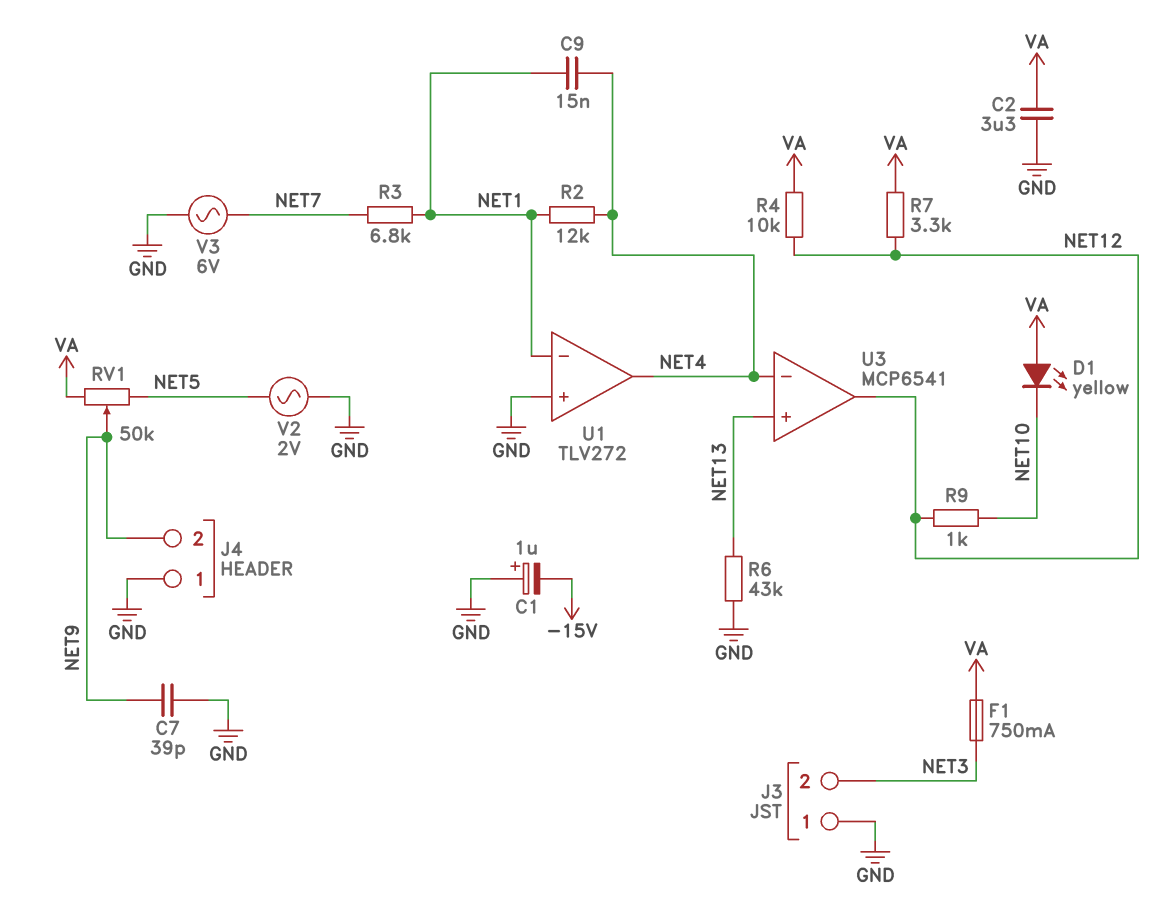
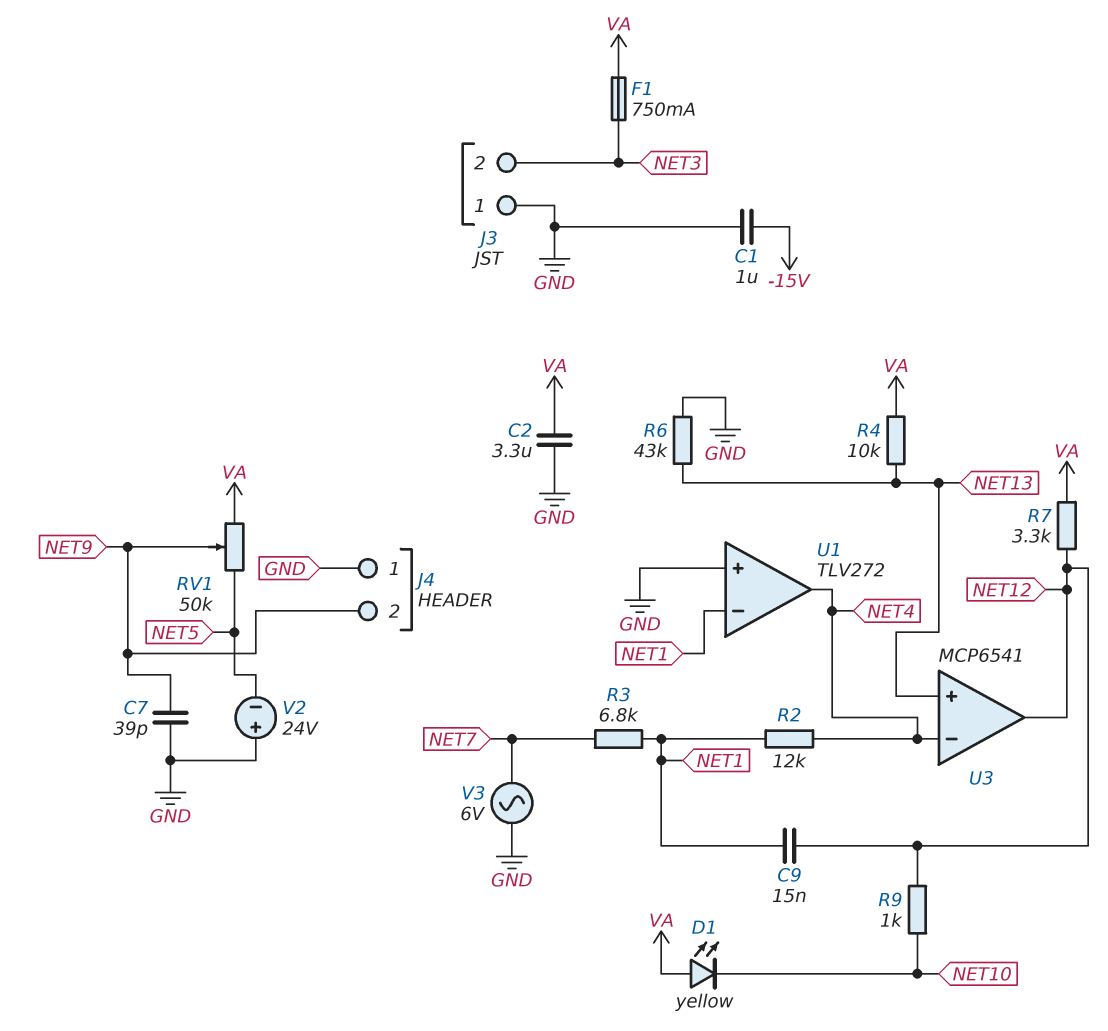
C1: 1uF (plus GND, minus -15V) -> 1uF (-15V, GND)
C9: 15nF (NET1, NET4) -> 15nF (NET1, NET12)
R4: 10k (NET12, VA) -> 10k (NET13, VA)
V2: AC 2V (GND, NET5) -> 24V (plus GND, minus NET5)

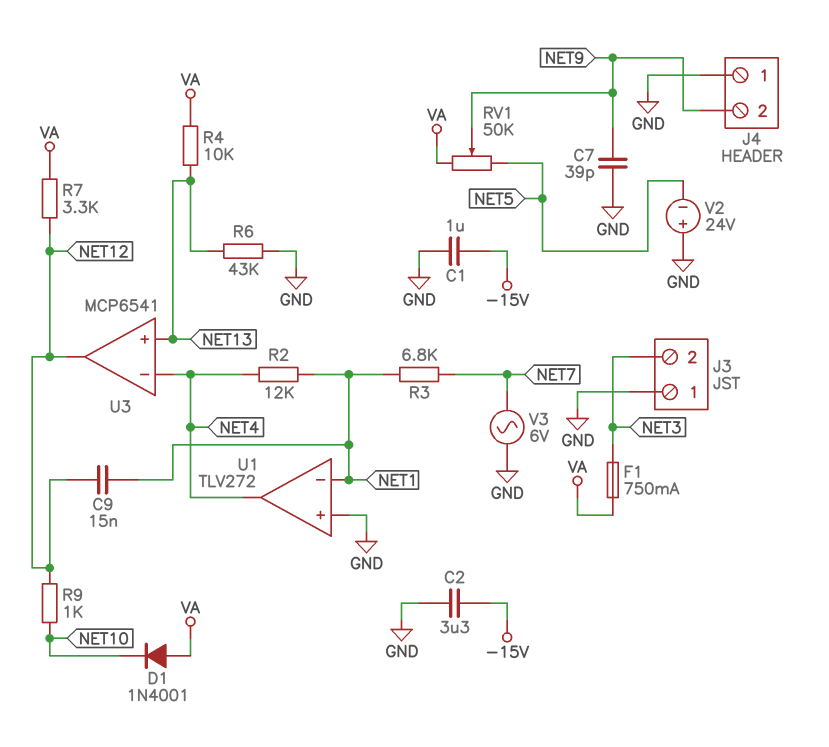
C2: 3.3uF (GND, VA) -> 3.3uF (-15V, GND)
D1: LED yellow (A VA, K NET10) -> diode 1N4001 (A VA, K NET10)

